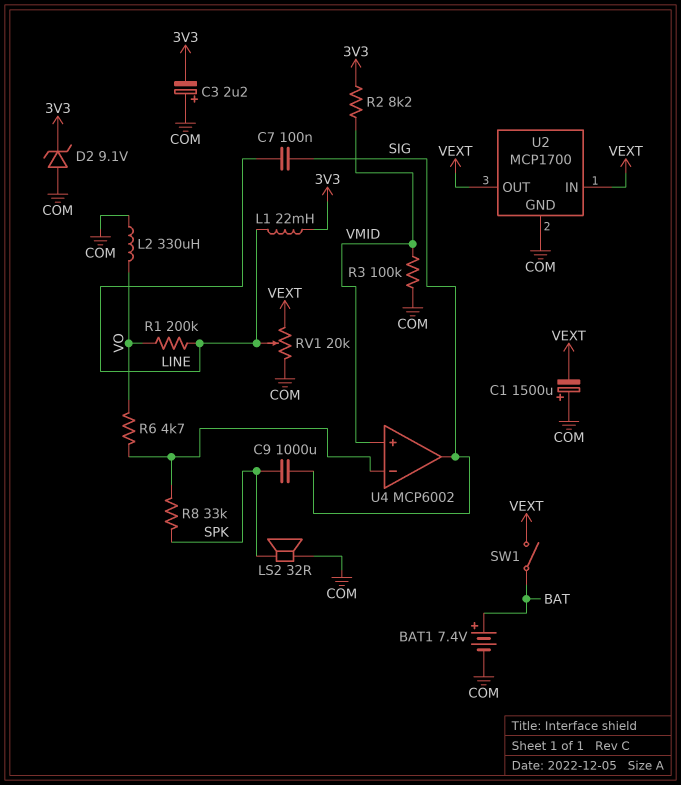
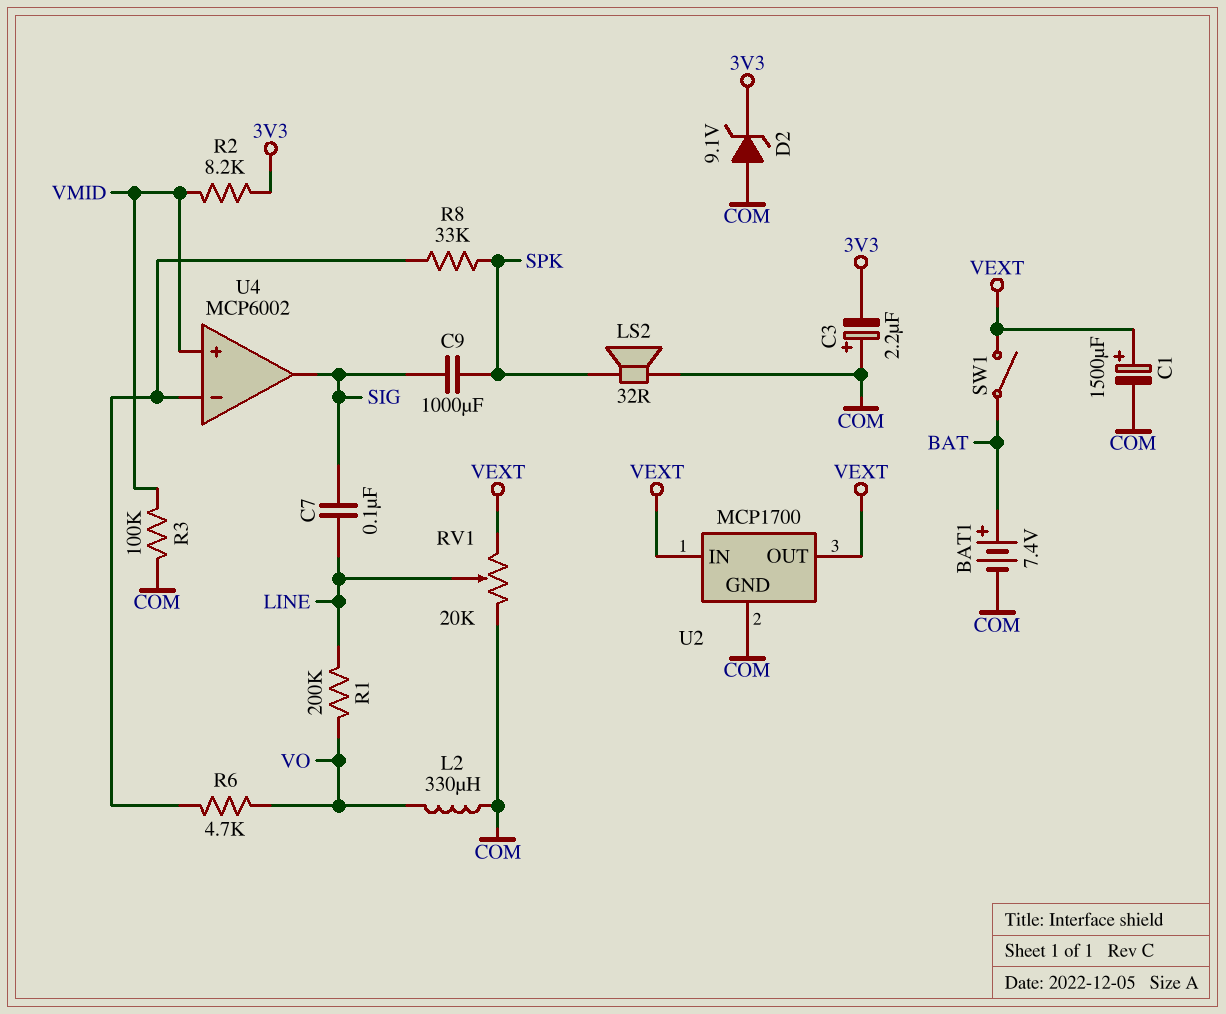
C1: 1500uF (plus COM, minus VEXT) -> 1500uF (plus VEXT, minus COM)
L1: 22mH (3V3, LINE) -> none

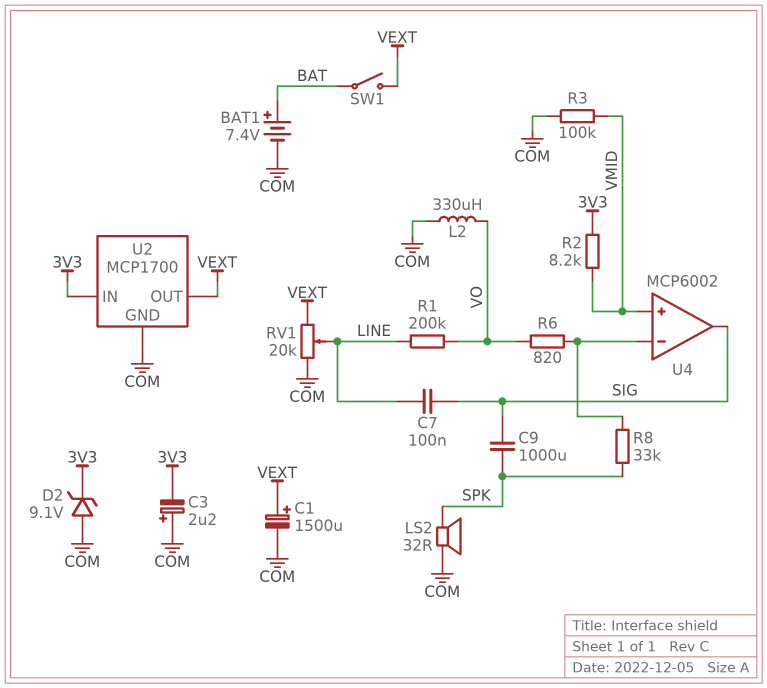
R6: 4.7k (U4/in-, VO) -> 820 (U4/in-, VO)
U2 pin IN: VEXT -> 3V3

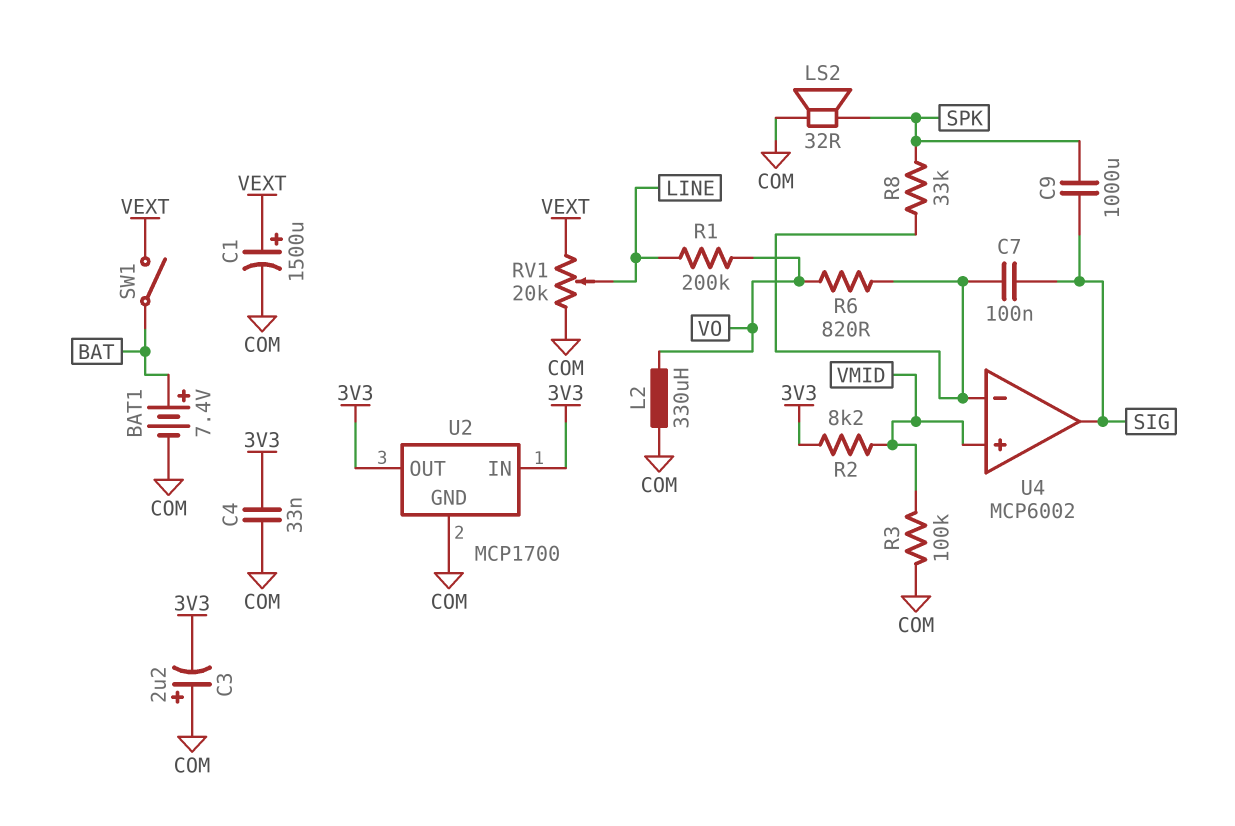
C4: none -> 33nF (3V3, COM)
C7: 100nF (LINE, SIG) -> 100nF (SIG, U4/in-)
D2: zener 9.1V (A COM, K 3V3) -> none
U2 pin OUT: VEXT -> 3V3

